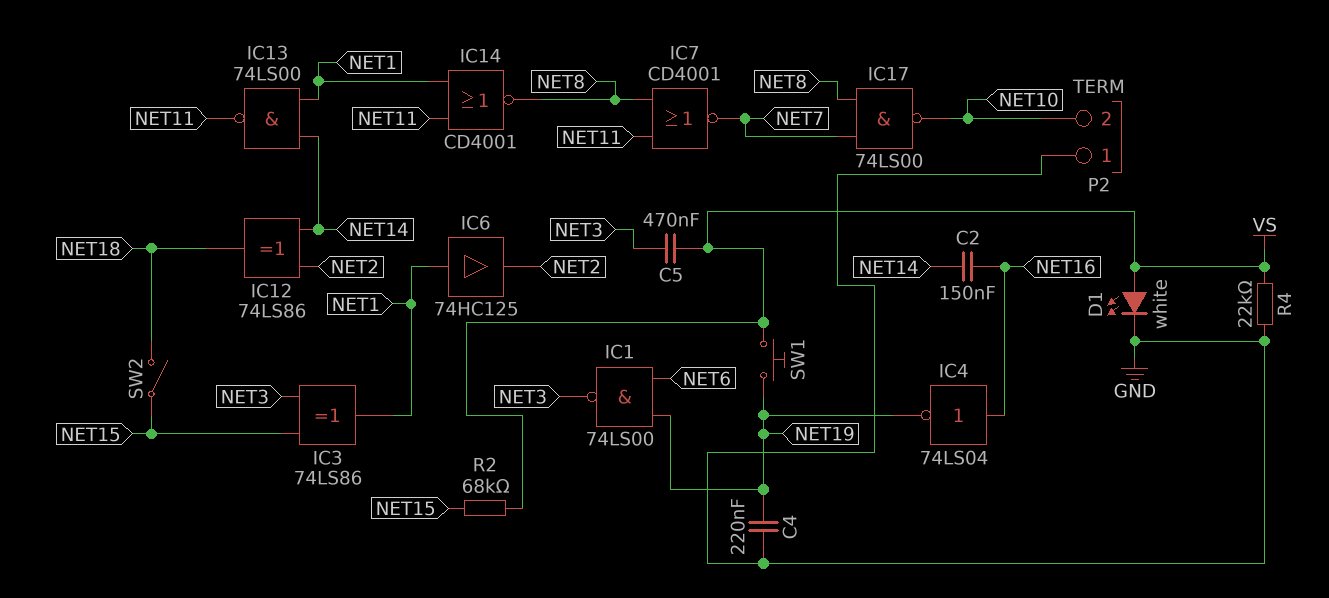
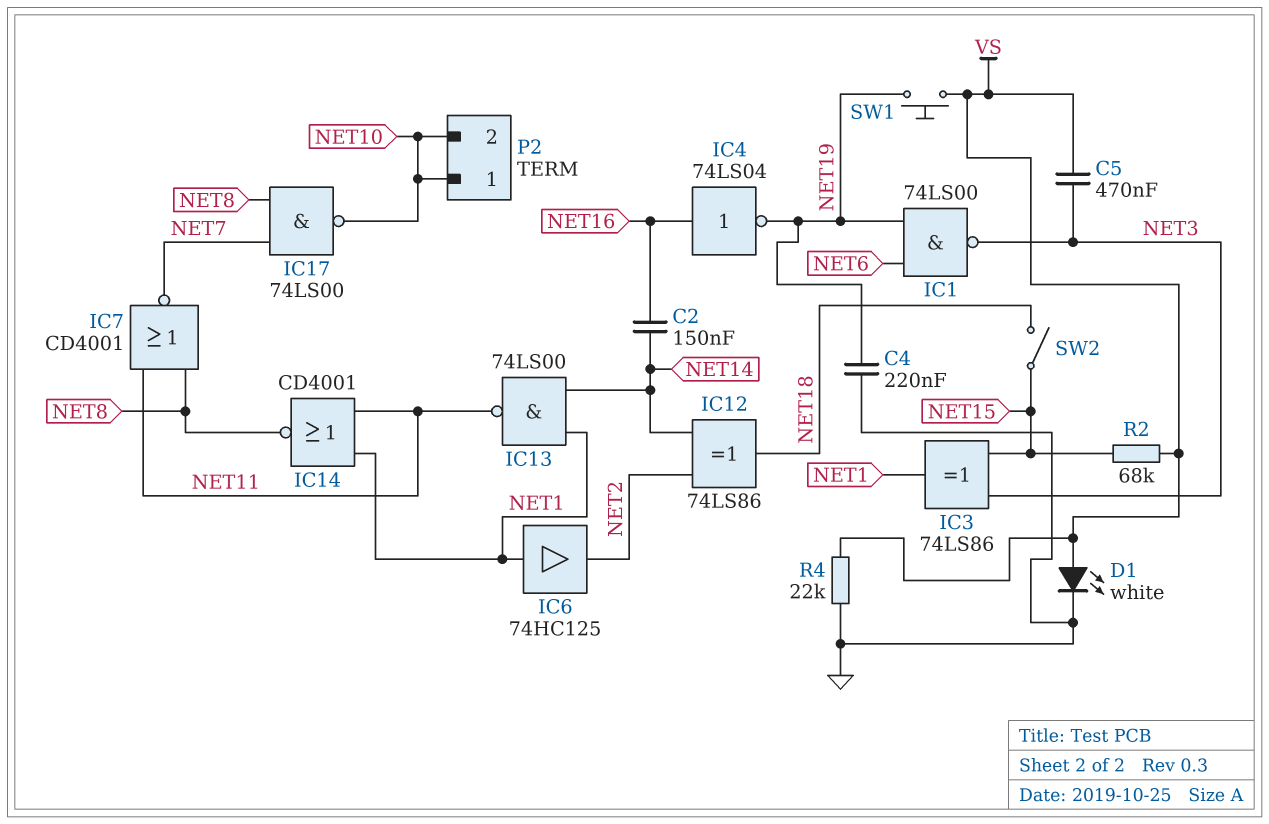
P2 pin 1: GND -> NET10

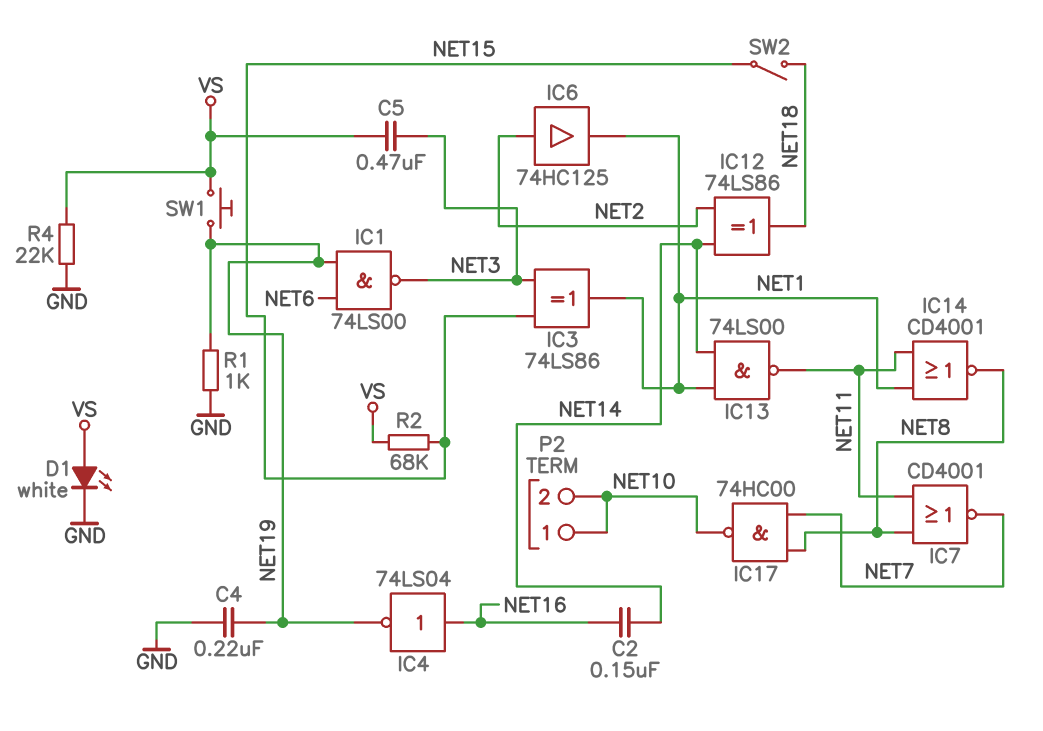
IC6: buffer 74HC125 (in NET1, out NET2) -> buffer 74HC125 (in NET2, out NET1)
IC17: NAND 74LS00 (in NET7, in NET8, out NET10) -> NAND 74HC00 (in NET7, in NET8, out NET10)
R1: none -> 1k (GND, NET19)

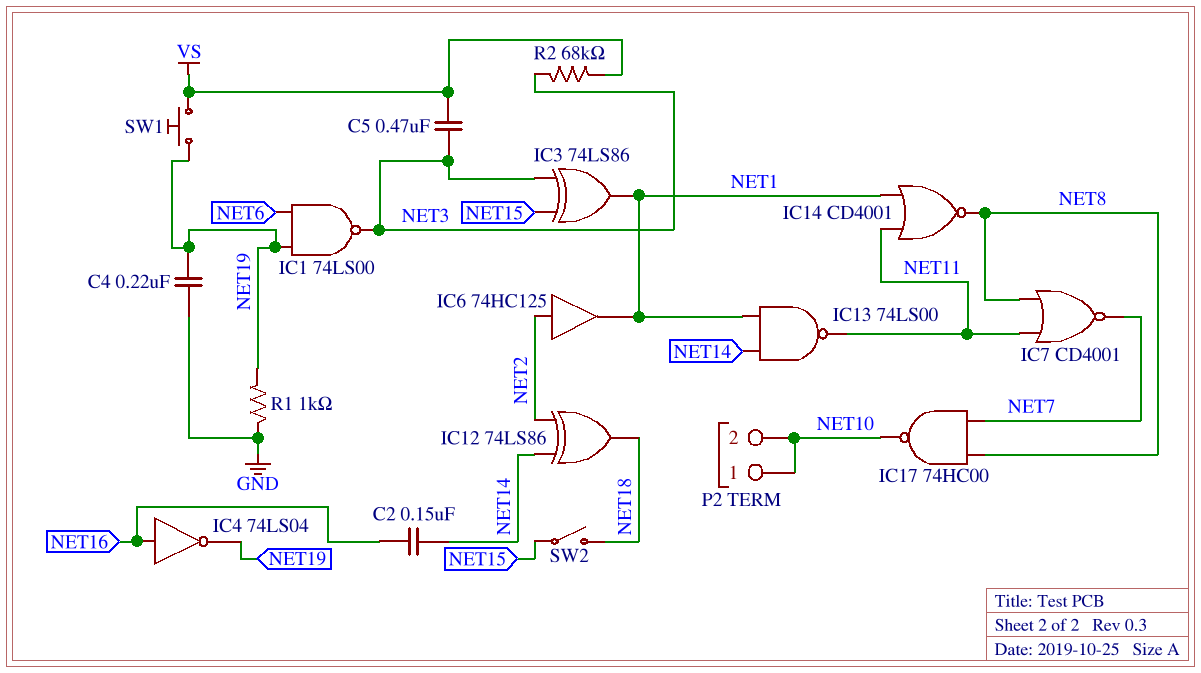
D1: LED white (A VS, K GND) -> none
R2: 68k (NET15, VS) -> 68k (NET3, VS)
R4: 22k (GND, VS) -> none

